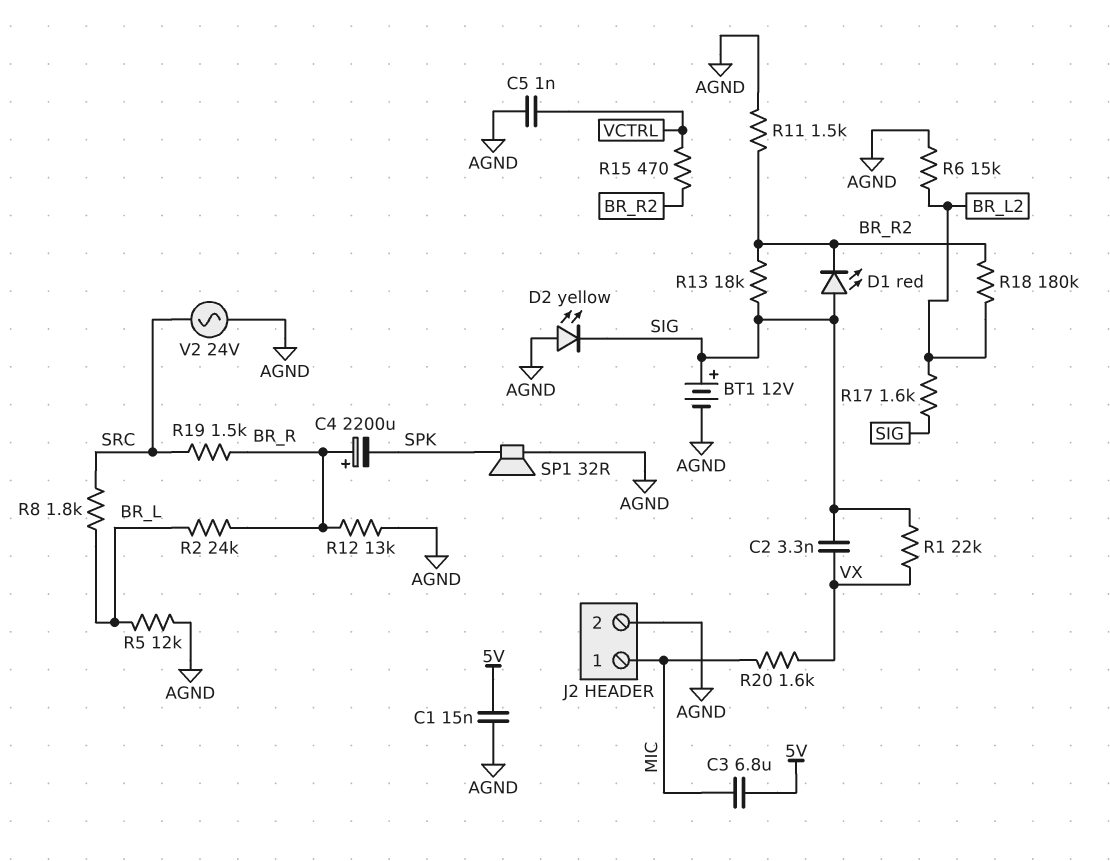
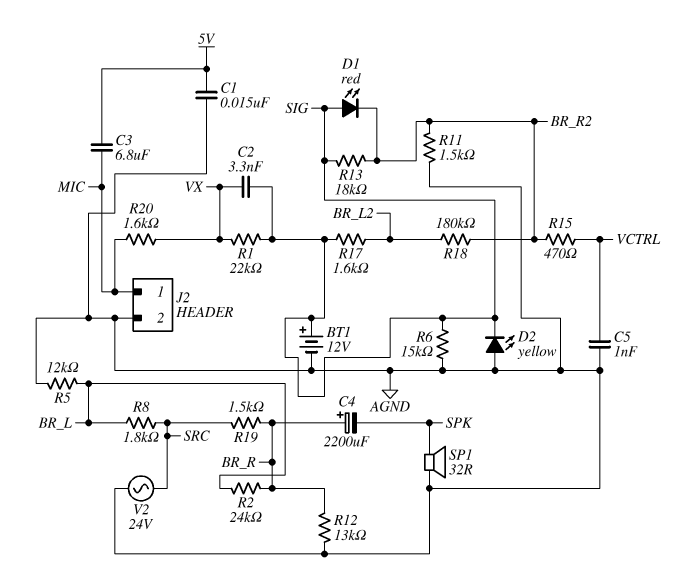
R6: 15k (AGND, BR_L2) -> 15k (AGND, SIG)

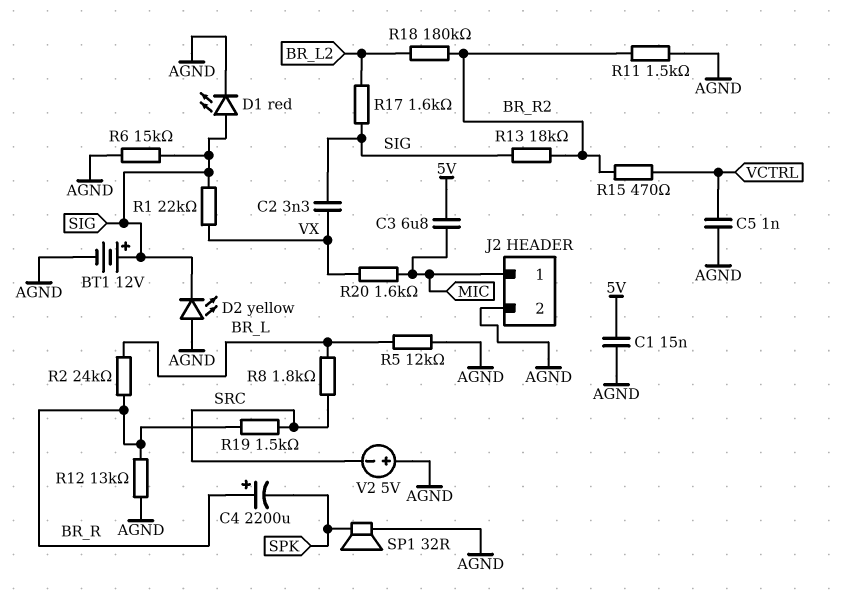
D1: LED red (A SIG, K BR_R2) -> LED red (A SIG, K AGND)
V2: AC 24V (AGND, SRC) -> 5V (plus AGND, minus SRC)

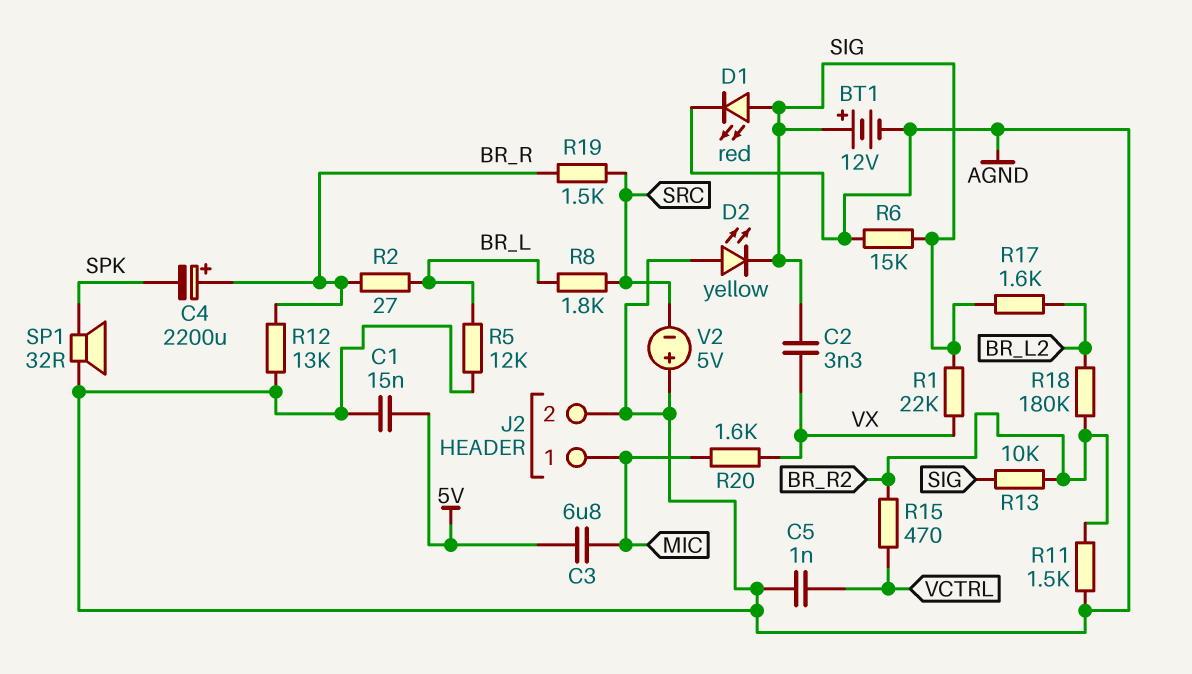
R2: 24k (BR_L, BR_R) -> 27 (BR_L, BR_R)
R13: 18k (BR_R2, SIG) -> 10k (BR_R2, SIG)

